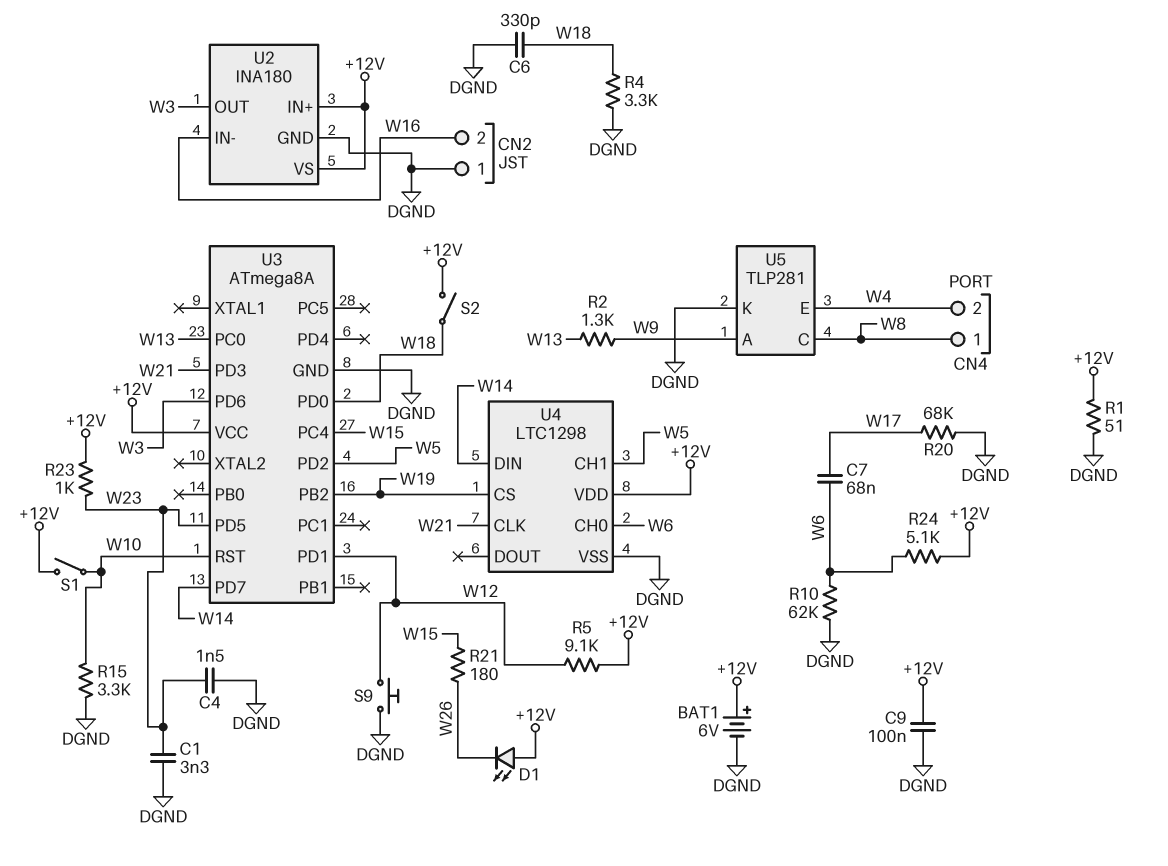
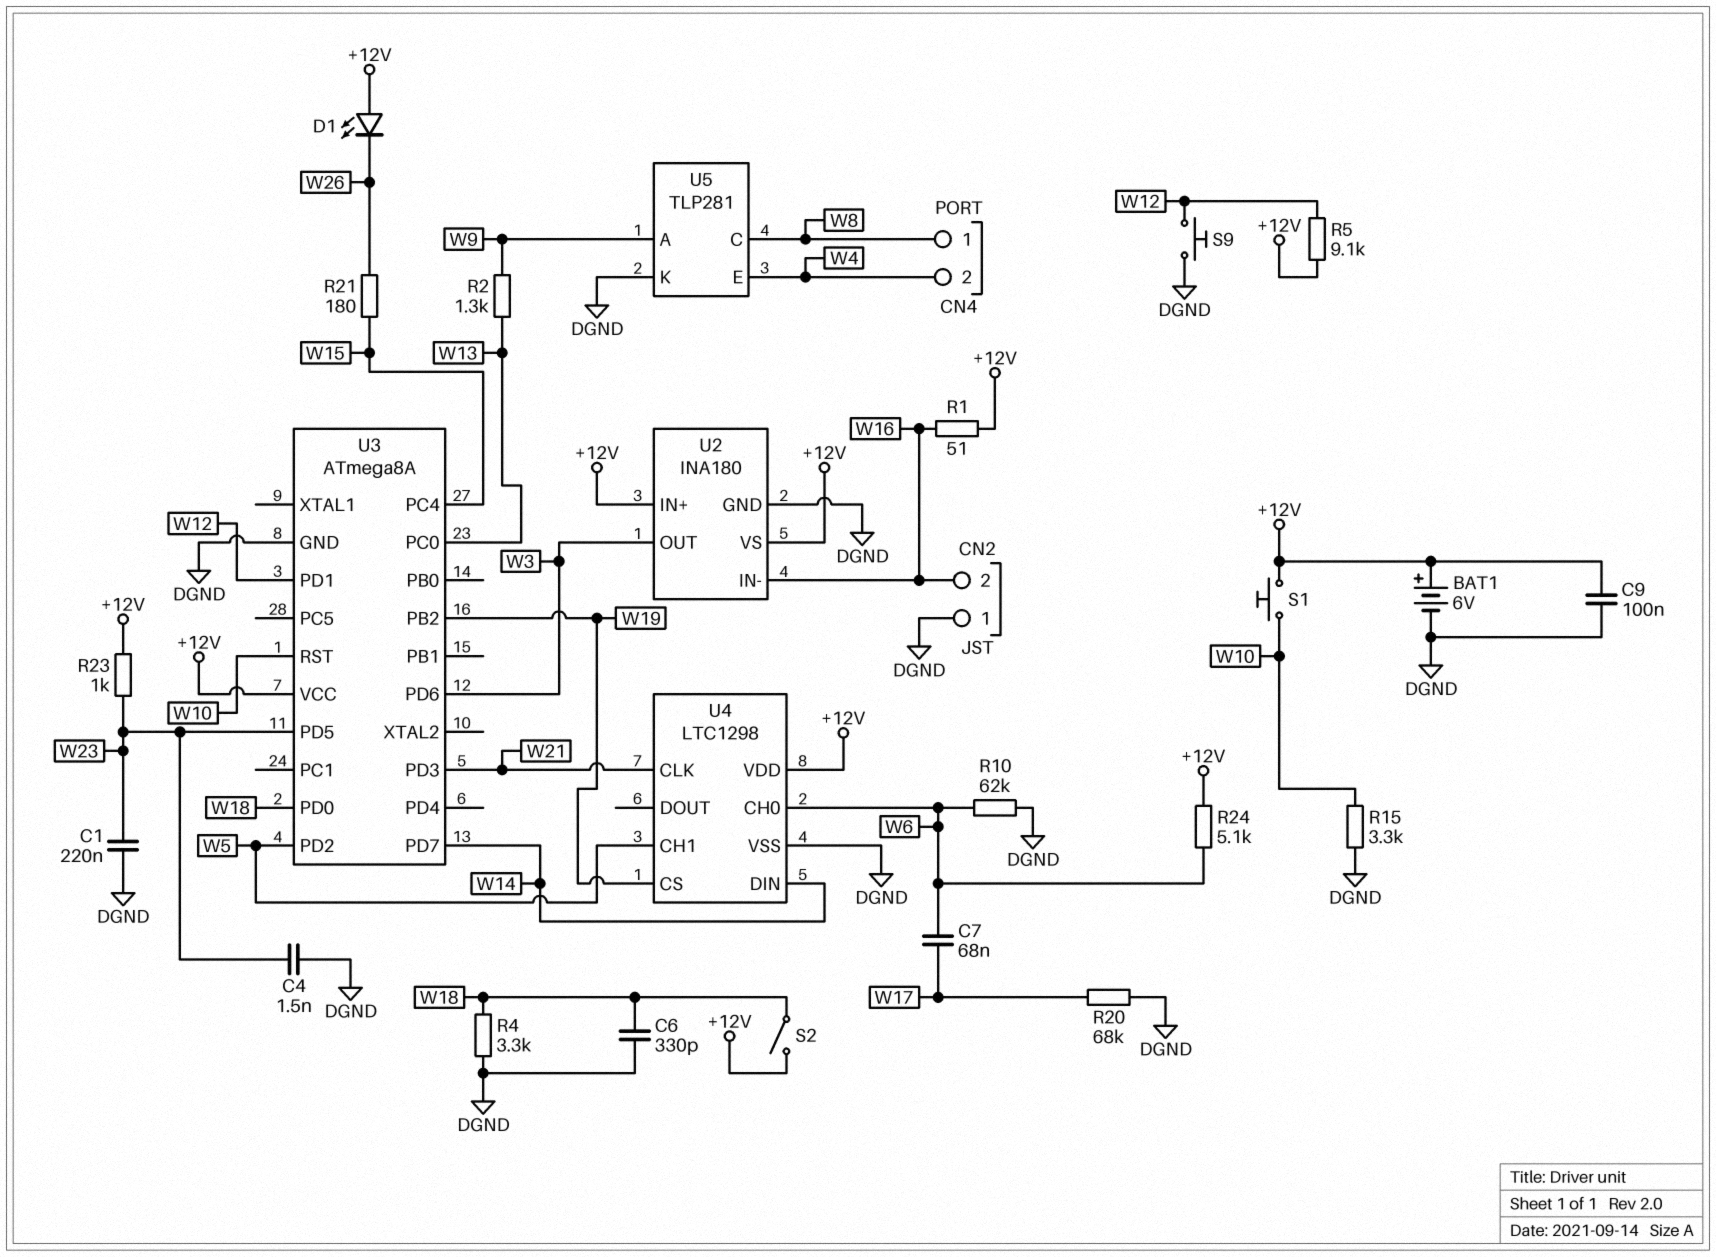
C1: 3.3nF (DGND, W23) -> 220nF (DGND, W23)
R1: 51 (+12V, DGND) -> 51 (+12V, W16)
S1: switch (+12V, W10) -> button (+12V, W10)

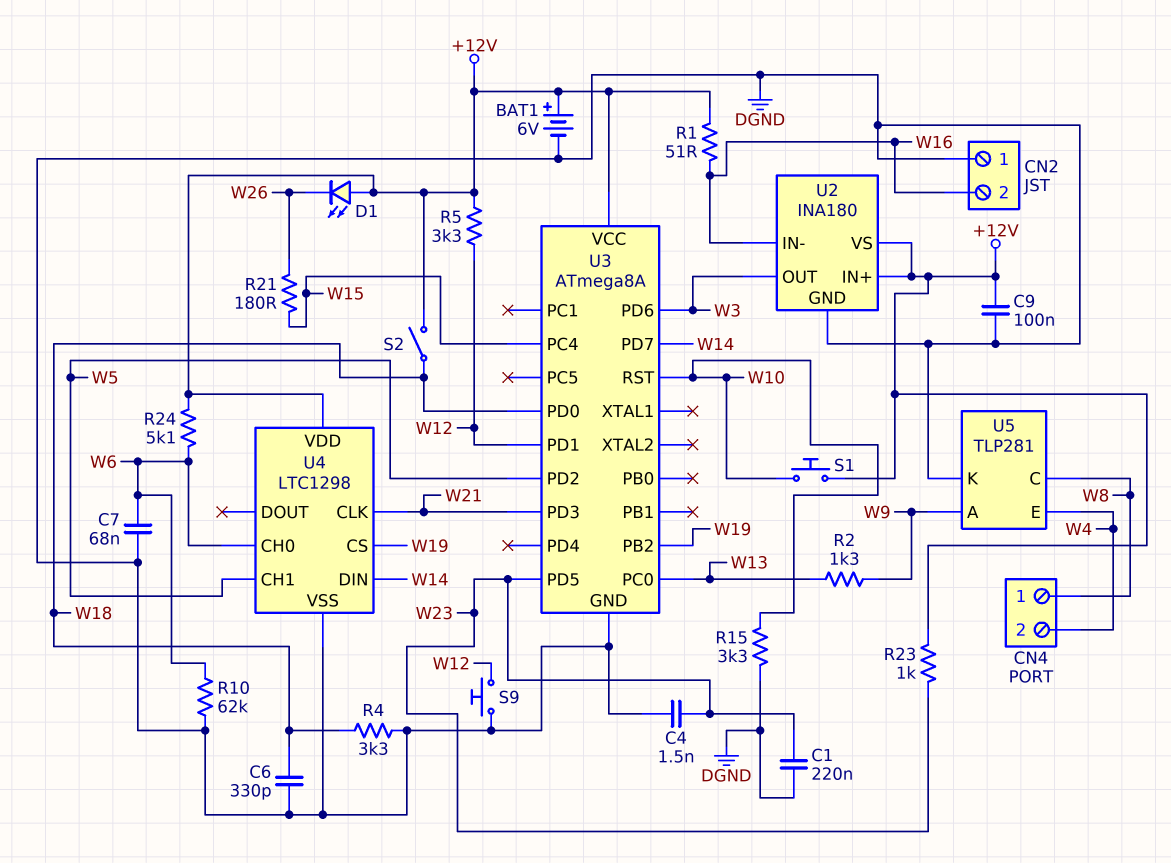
C7: 68nF (W6, W17) -> 68nF (DGND, W6)
R5: 9.1k (+12V, W12) -> 3.3k (+12V, W12)
R20: 68k (DGND, W17) -> none

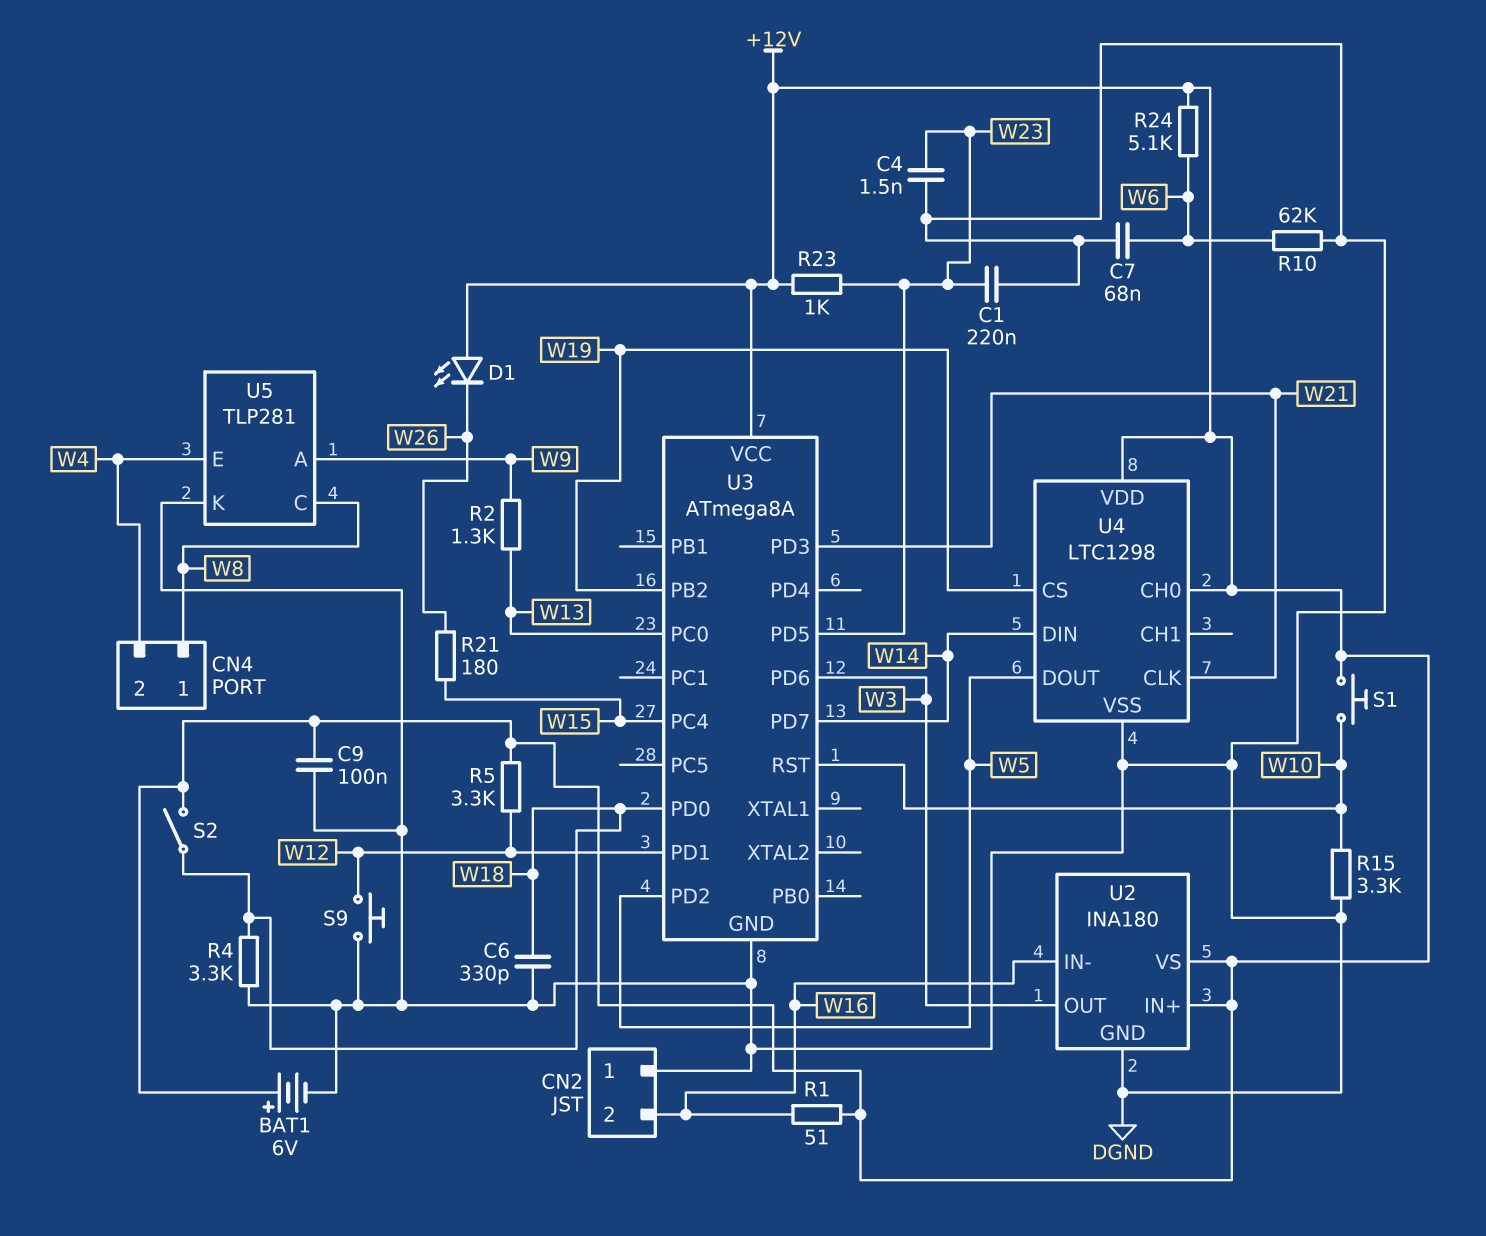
U4 pin CH0: W6 -> +12V
U4 pin CH1: W5 -> none
U4 pin DOUT: none -> W5

